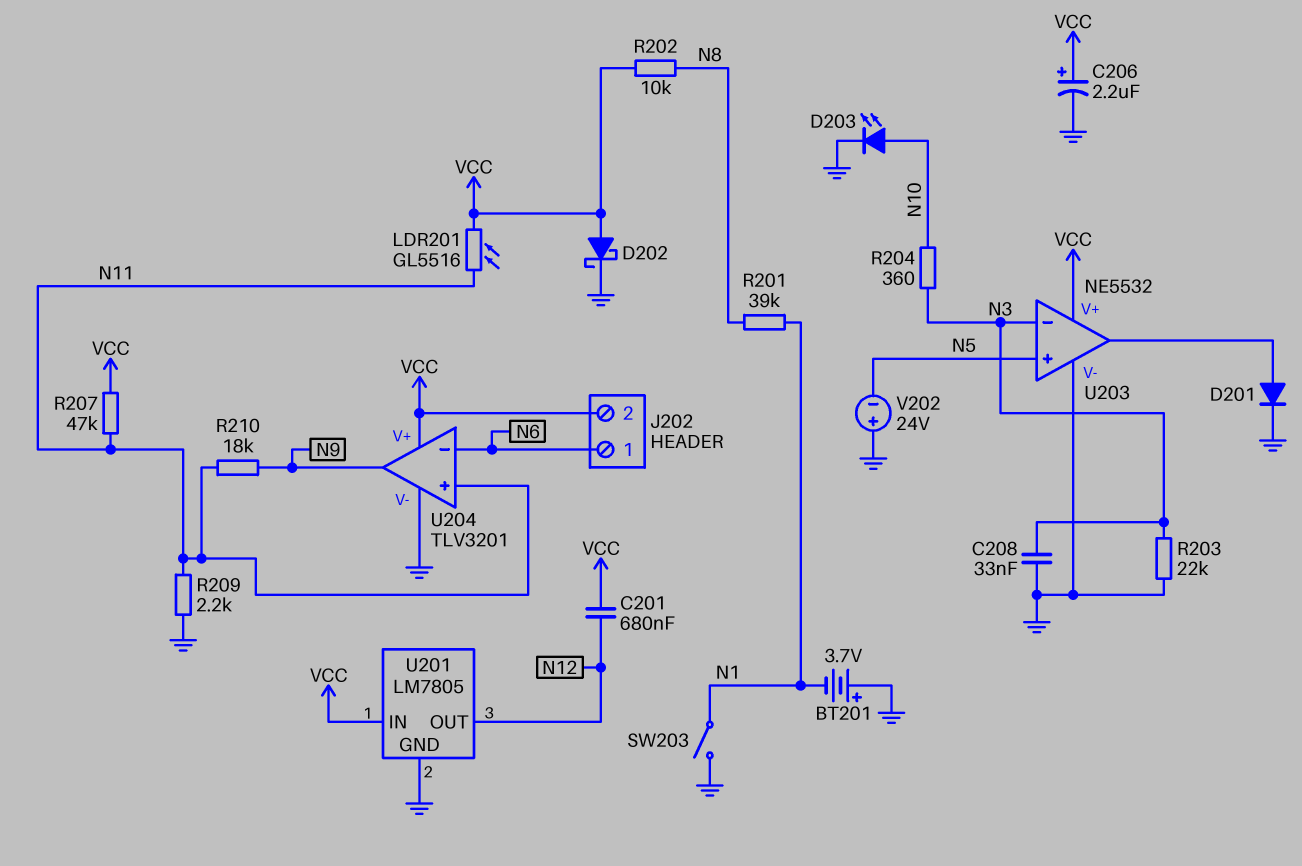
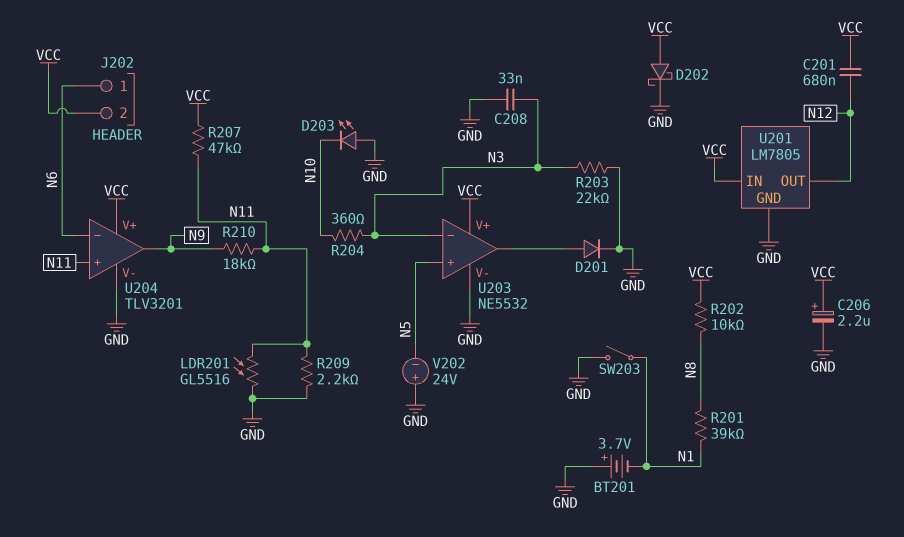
D203: LED (A N10, K GND) -> LED (A GND, K N10)
LDR201: GL5516 (N11, VCC) -> GL5516 (GND, N11)

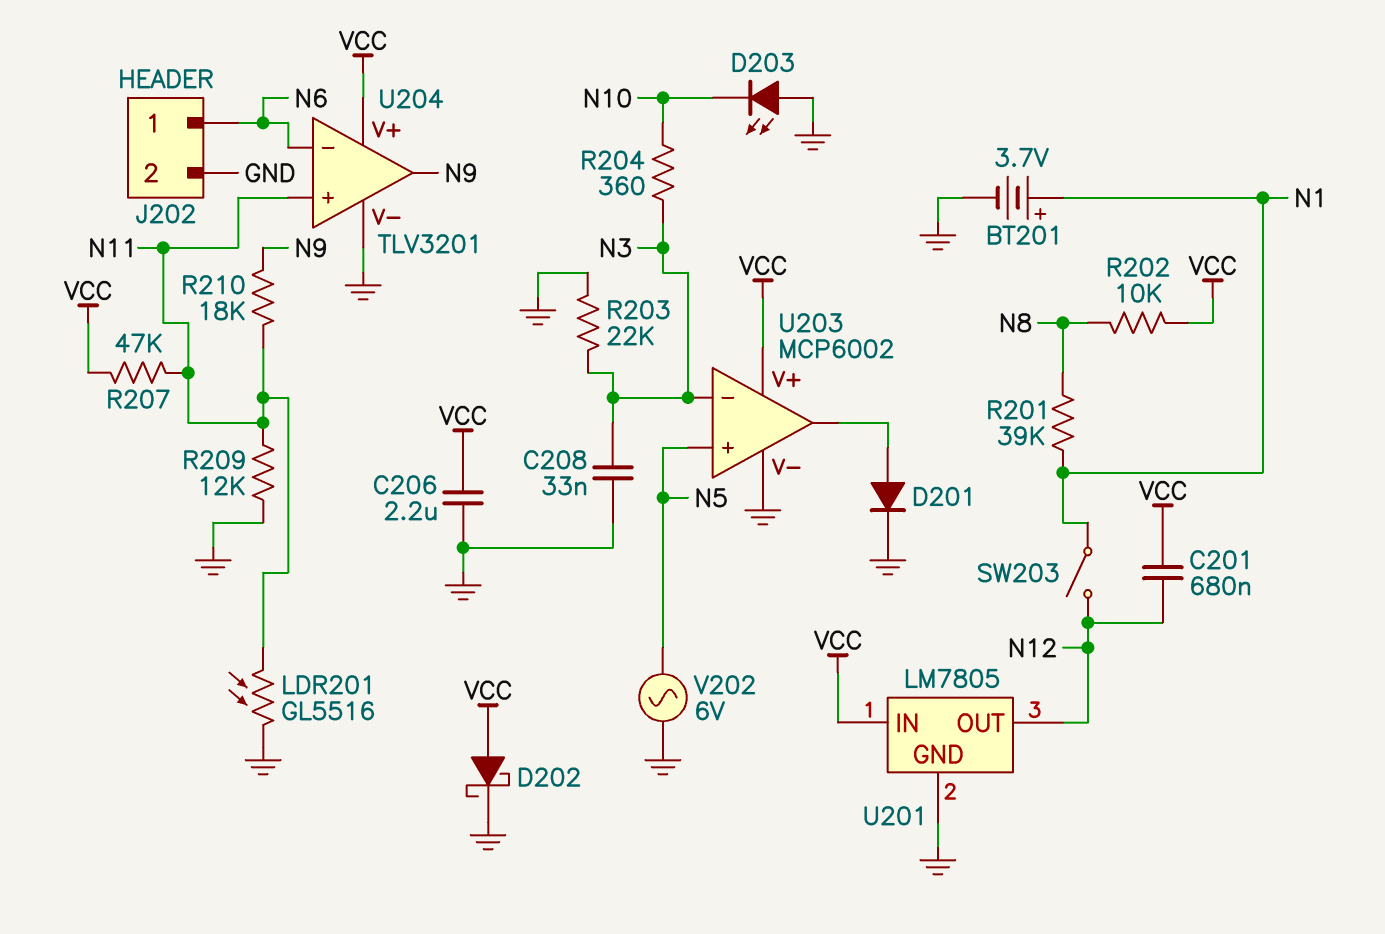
BT201: 3.7V (plus GND, minus N1) -> 3.7V (plus N1, minus GND)
C206: 2.2uF (plus VCC, minus GND) -> 2.2uF (GND, VCC)
J202 pin 2: VCC -> GND
R209: 2.2k (GND, N11) -> 12k (GND, N11)
SW203: switch (GND, N1) -> switch (N1, N12)
U203: NE5532 -> MCP6002
V202: 24V (plus GND, minus N5) -> AC 6V (GND, N5)

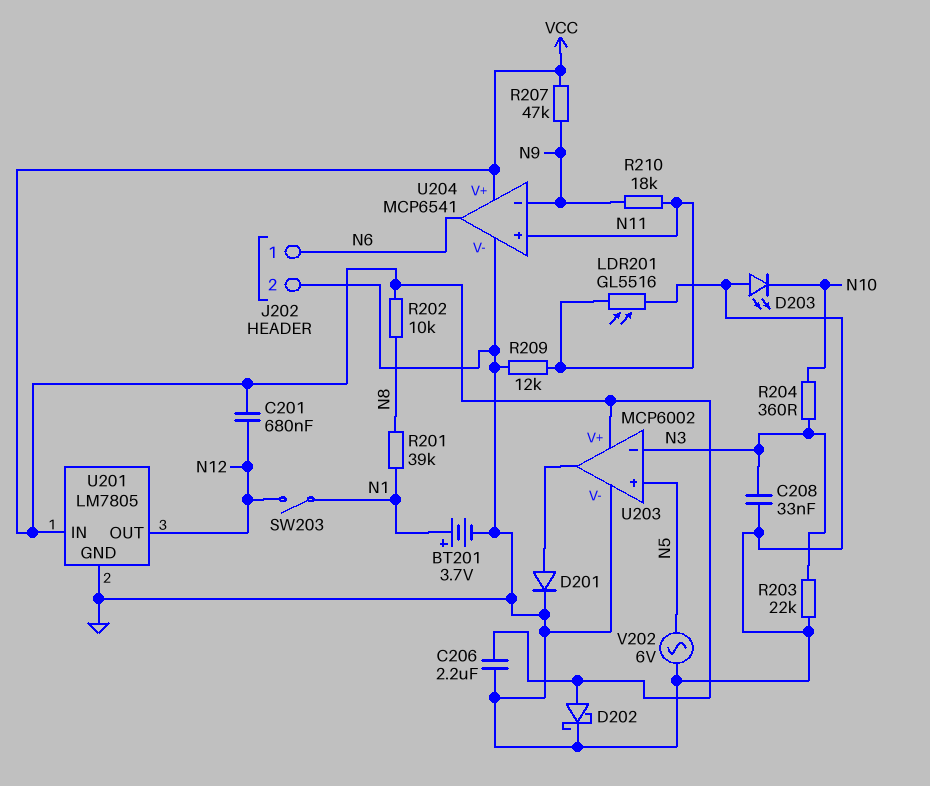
R207: 47k (N11, VCC) -> 47k (N9, VCC)
U204: TLV3201 -> MCP6541
U204 pin in-: N6 -> N9
U204 pin out: N9 -> N6

